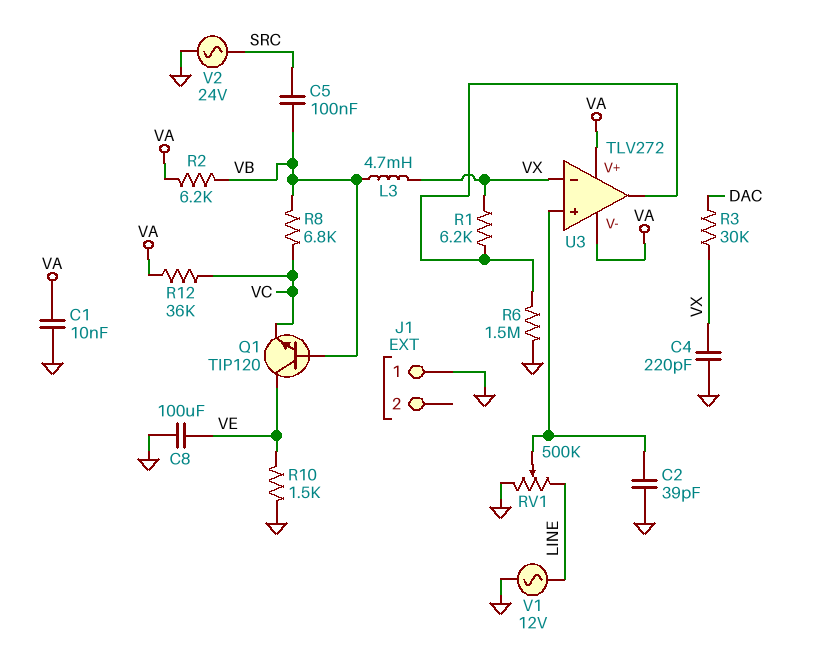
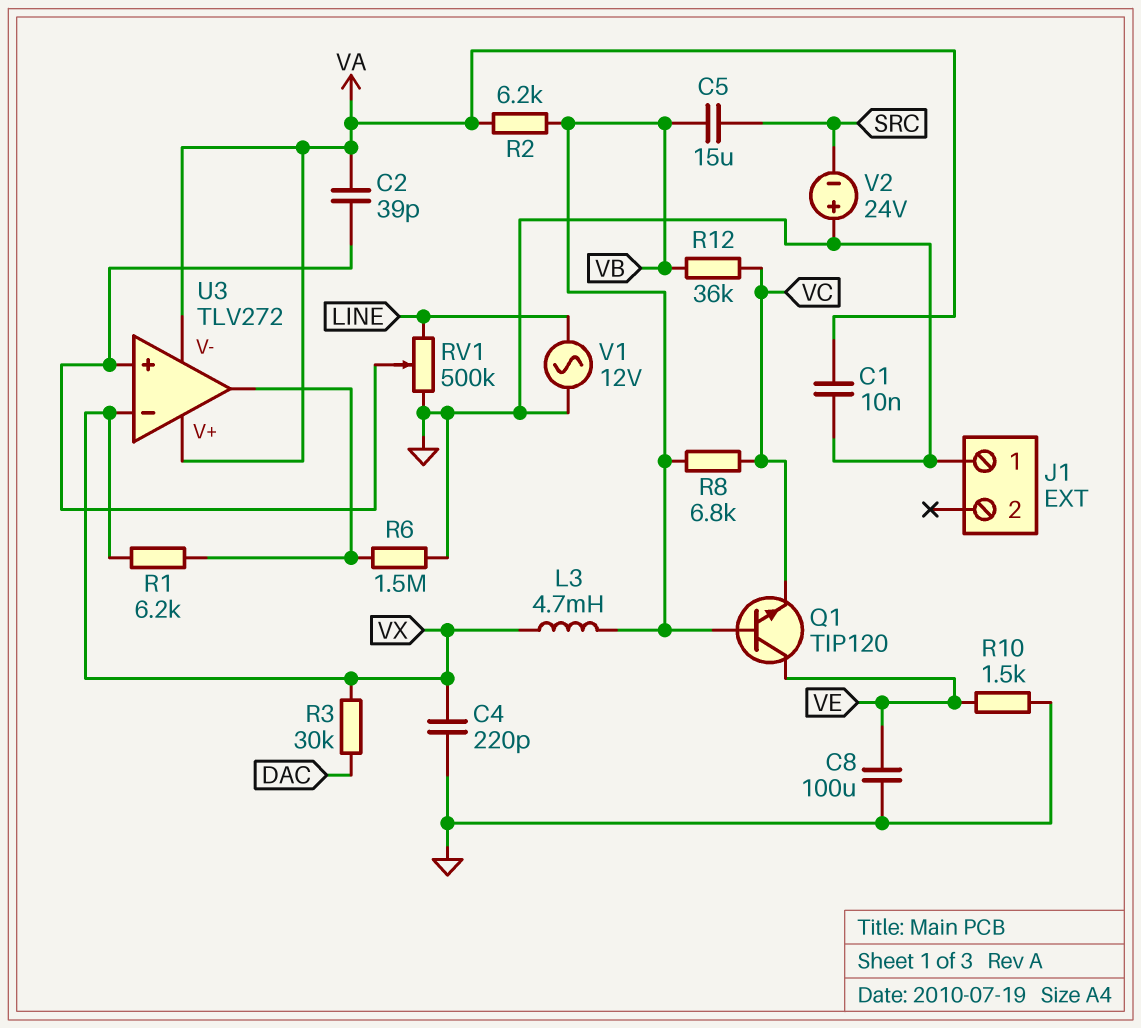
C2: 39pF (GND, U3/in+) -> 39pF (U3/in+, VA)
C5: 100nF (SRC, VB) -> 15uF (SRC, VB)
R12: 36k (VA, VC) -> 36k (VB, VC)
V2: AC 24V (GND, SRC) -> 24V (plus GND, minus SRC)

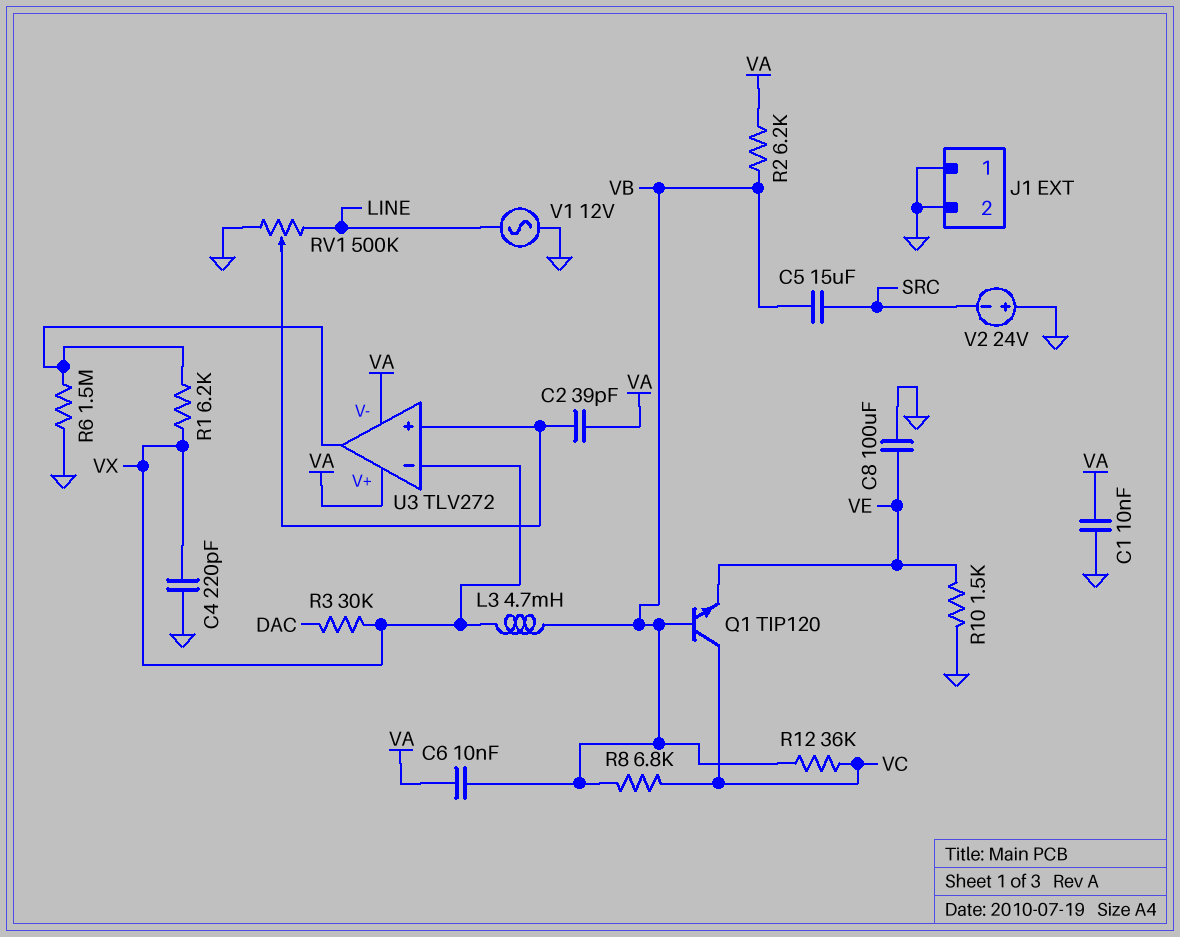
C6: none -> 10nF (VA, VB)
J1 pin 2: none -> GND
Q1: NPN TIP120 (B VB, C VE, E VC) -> NPN TIP120 (B VB, C VC, E VE)

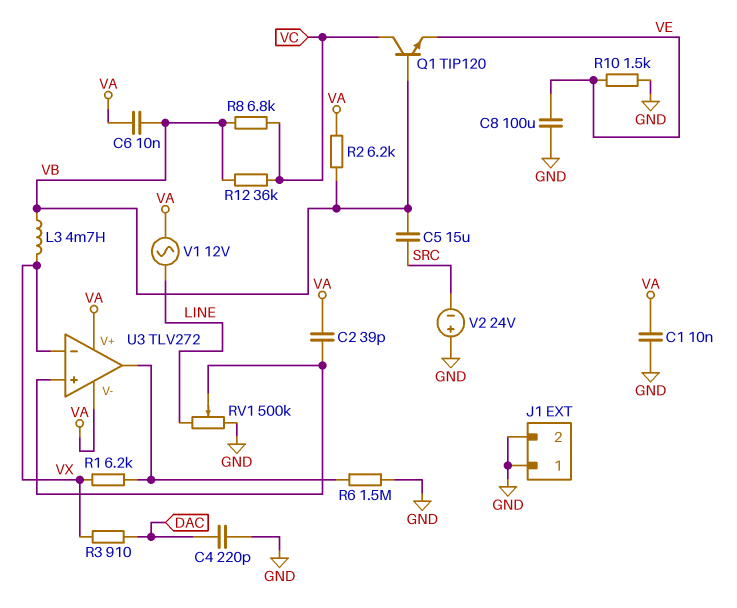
C4: 220pF (GND, VX) -> 220pF (DAC, GND)
R3: 30k (DAC, VX) -> 910 (DAC, VX)
V1: AC 12V (GND, LINE) -> AC 12V (LINE, VA)

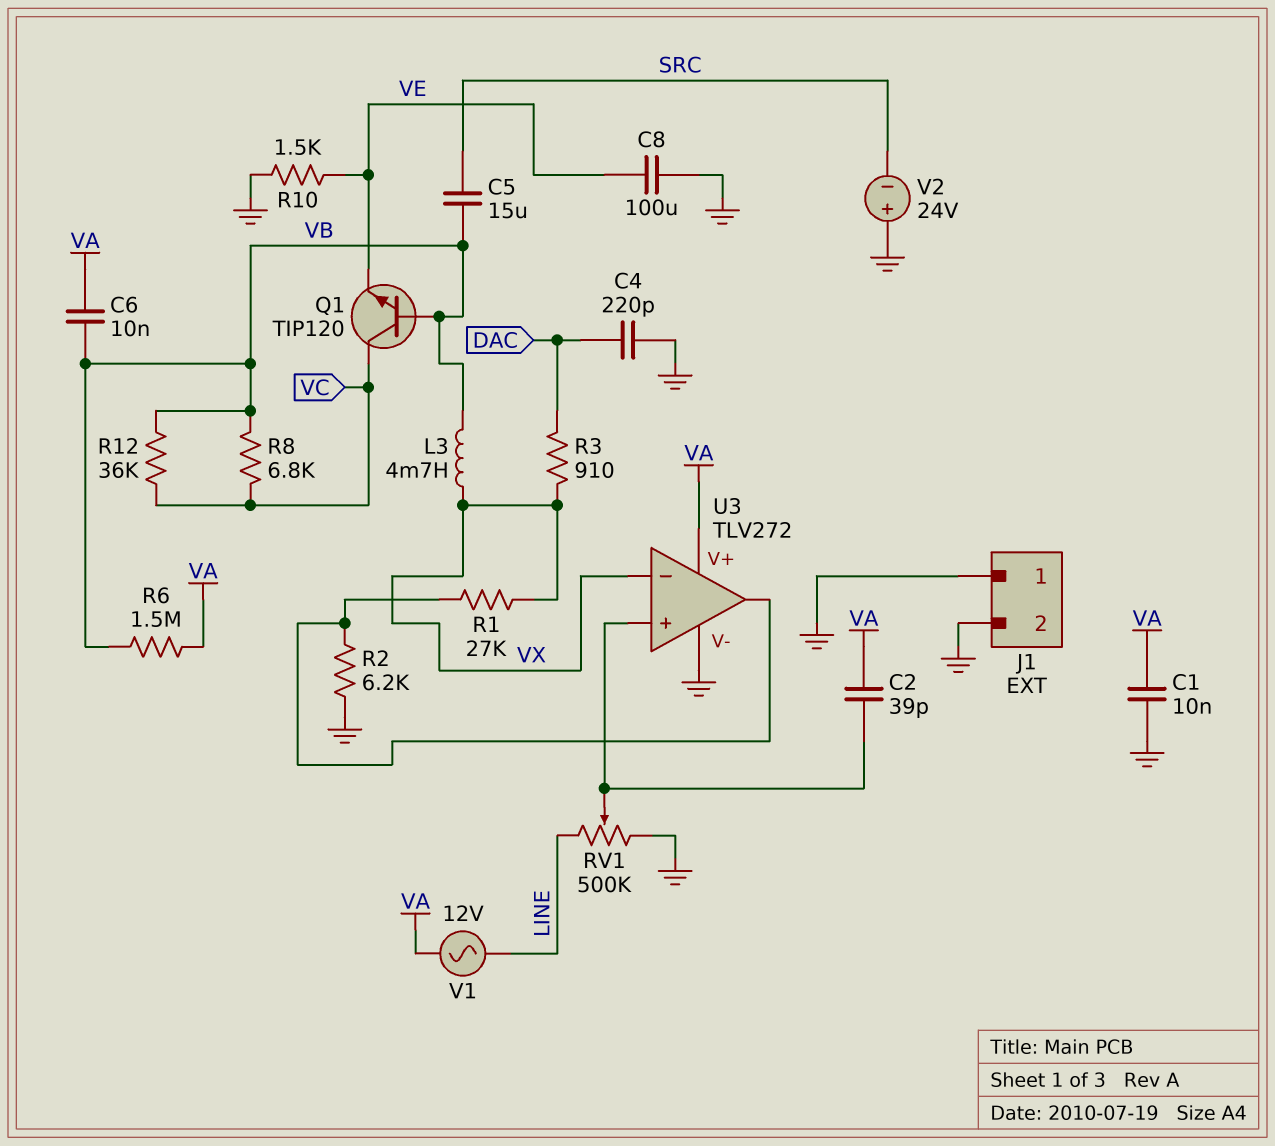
R1: 6.2k (U3/out, VX) -> 27k (U3/out, VX)
R2: 6.2k (VA, VB) -> 6.2k (GND, U3/out)
R6: 1.5M (GND, U3/out) -> 1.5M (VA, VB)
U3 pin V-: VA -> GND

